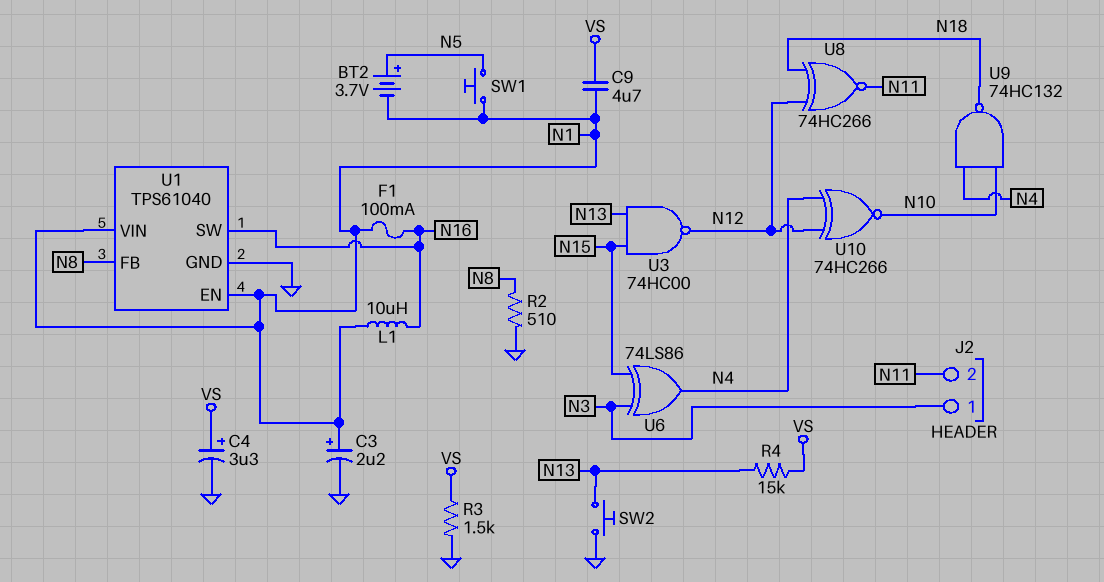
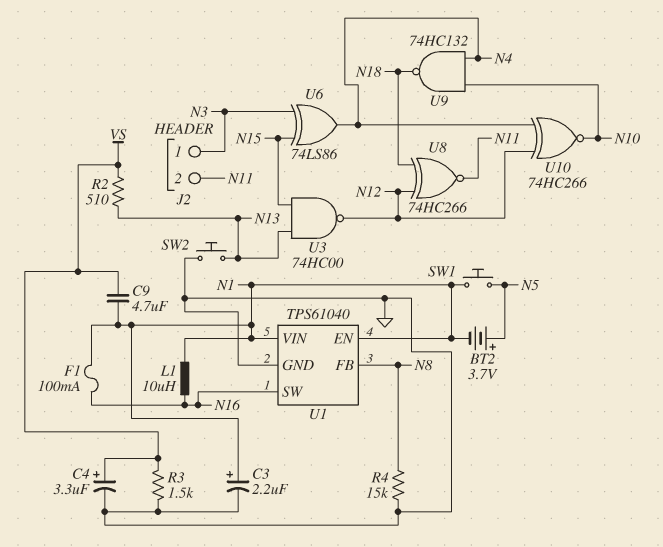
R2: 510 (GND, N8) -> 510 (N13, VS)
R4: 15k (N13, VS) -> 15k (GND, N8)

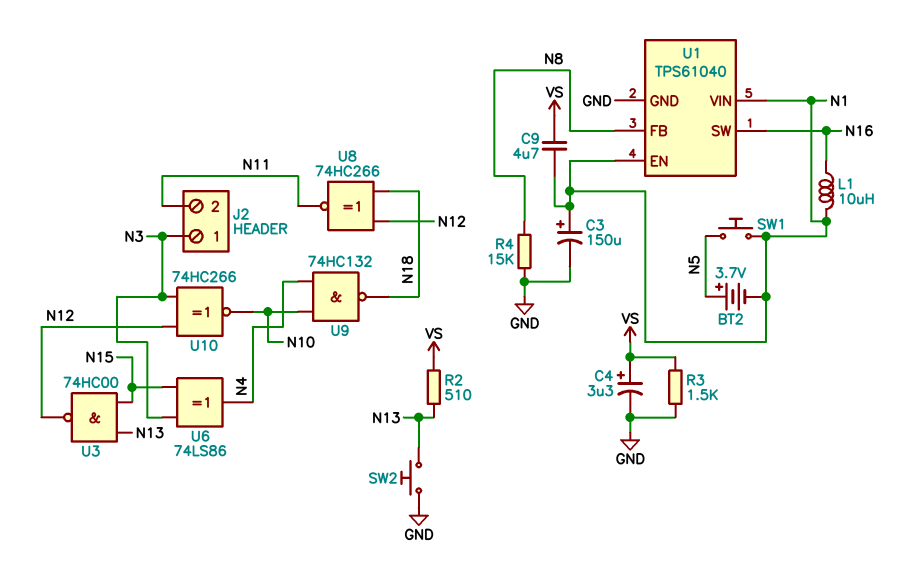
C3: 2.2uF (plus N1, minus GND) -> 150uF (plus N1, minus GND)
F1: 100mA (N1, N16) -> none
U10: XNOR 74HC266 (in N4, in N12, out N10) -> XNOR 74HC266 (in N3, in N12, out N10)

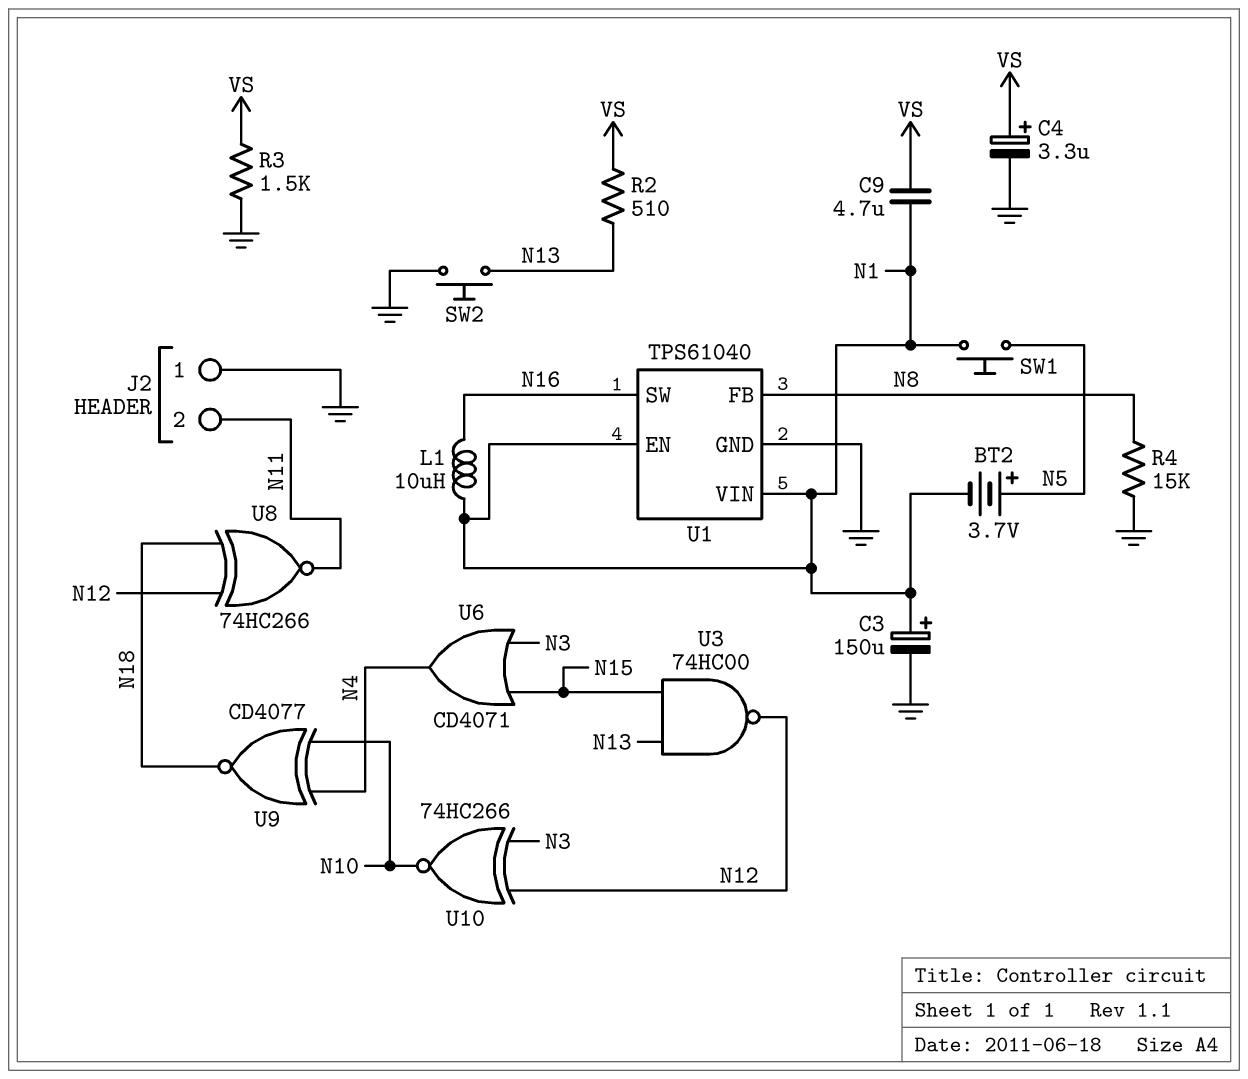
J2 pin 1: N3 -> GND
U6: XOR 74LS86 (in N3, in N15, out N4) -> OR CD4071 (in N3, in N15, out N4)
U9: NAND 74HC132 (in N4, in N10, out N18) -> XNOR CD4077 (in N4, in N10, out N18)

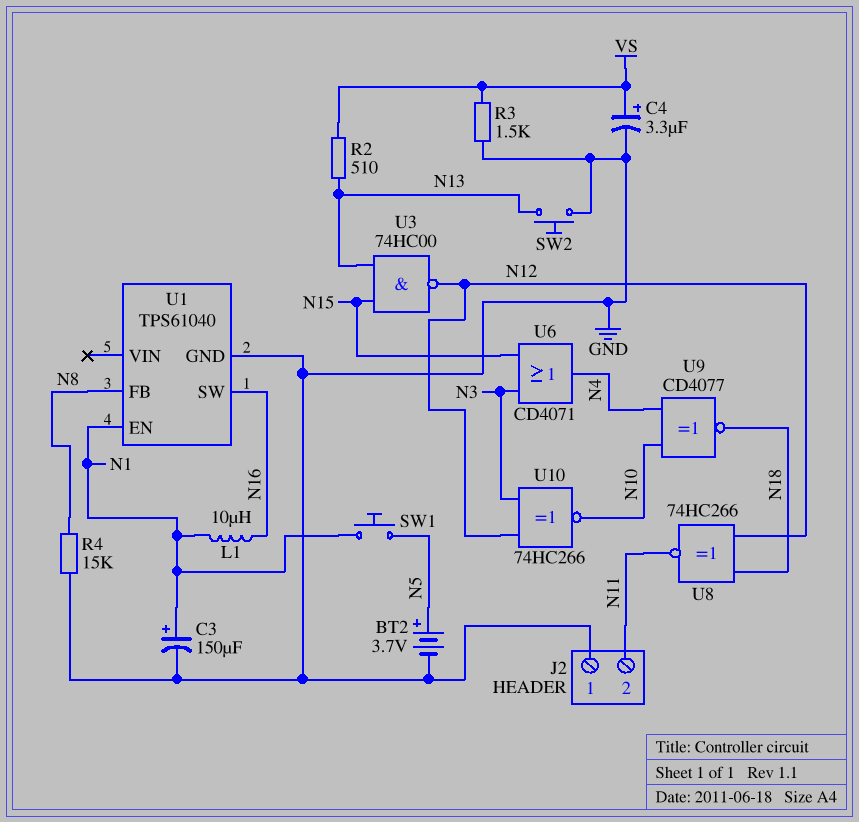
BT2: 3.7V (plus N5, minus N1) -> 3.7V (plus N5, minus GND)
C9: 4.7uF (N1, VS) -> none
U1 pin VIN: N1 -> none

